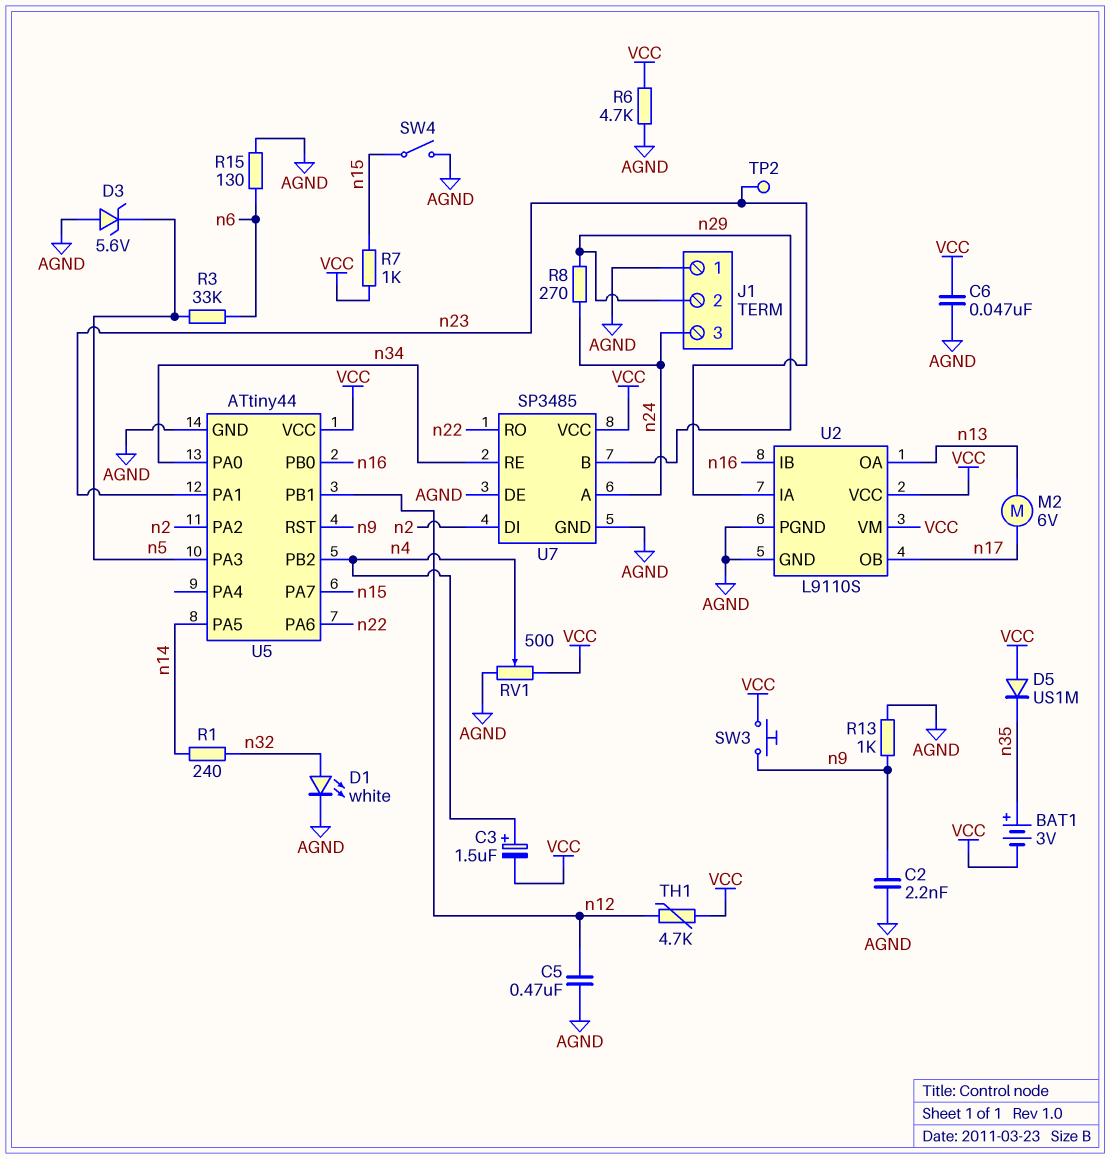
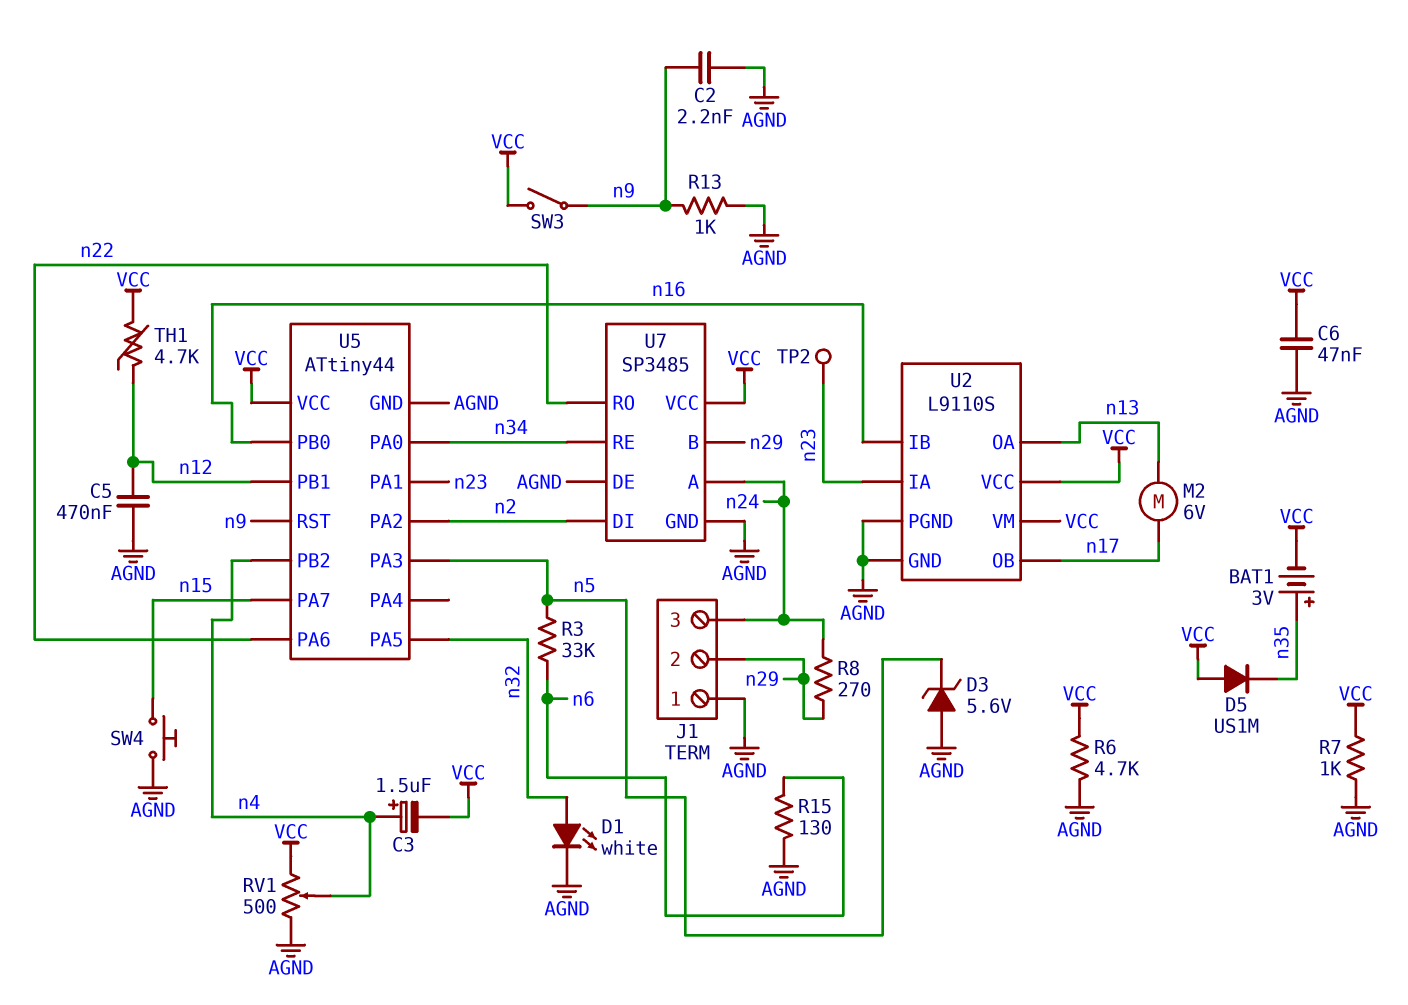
R1: 240 (n14, n32) -> none
R7: 1k (VCC, n15) -> 1k (AGND, VCC)
SW3: button (VCC, n9) -> switch (VCC, n9)
SW4: switch (AGND, n15) -> button (AGND, n15)
U5 pin PA5: n14 -> n32

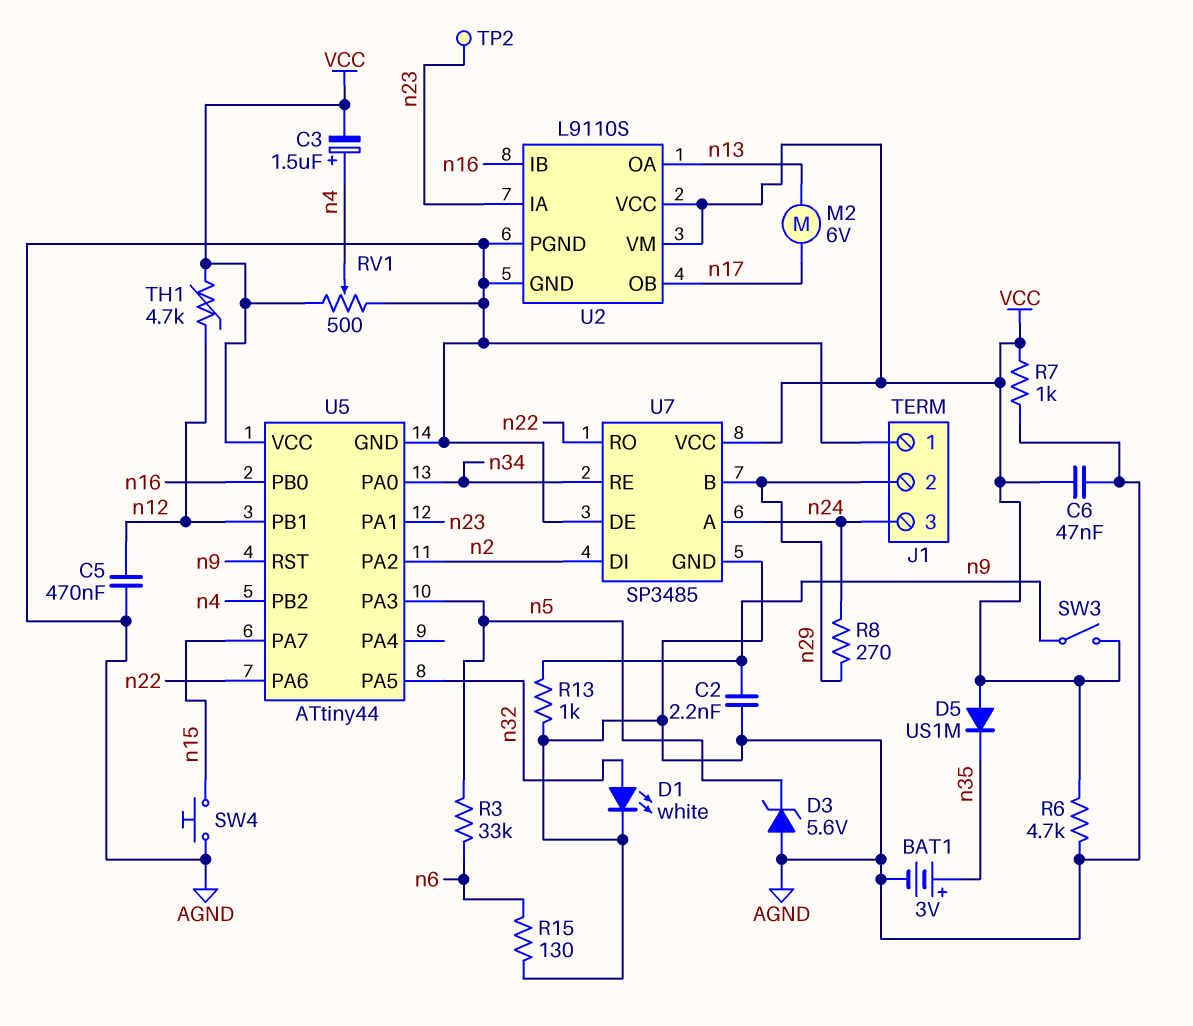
BAT1: 3V (plus n35, minus VCC) -> 3V (plus n35, minus AGND)

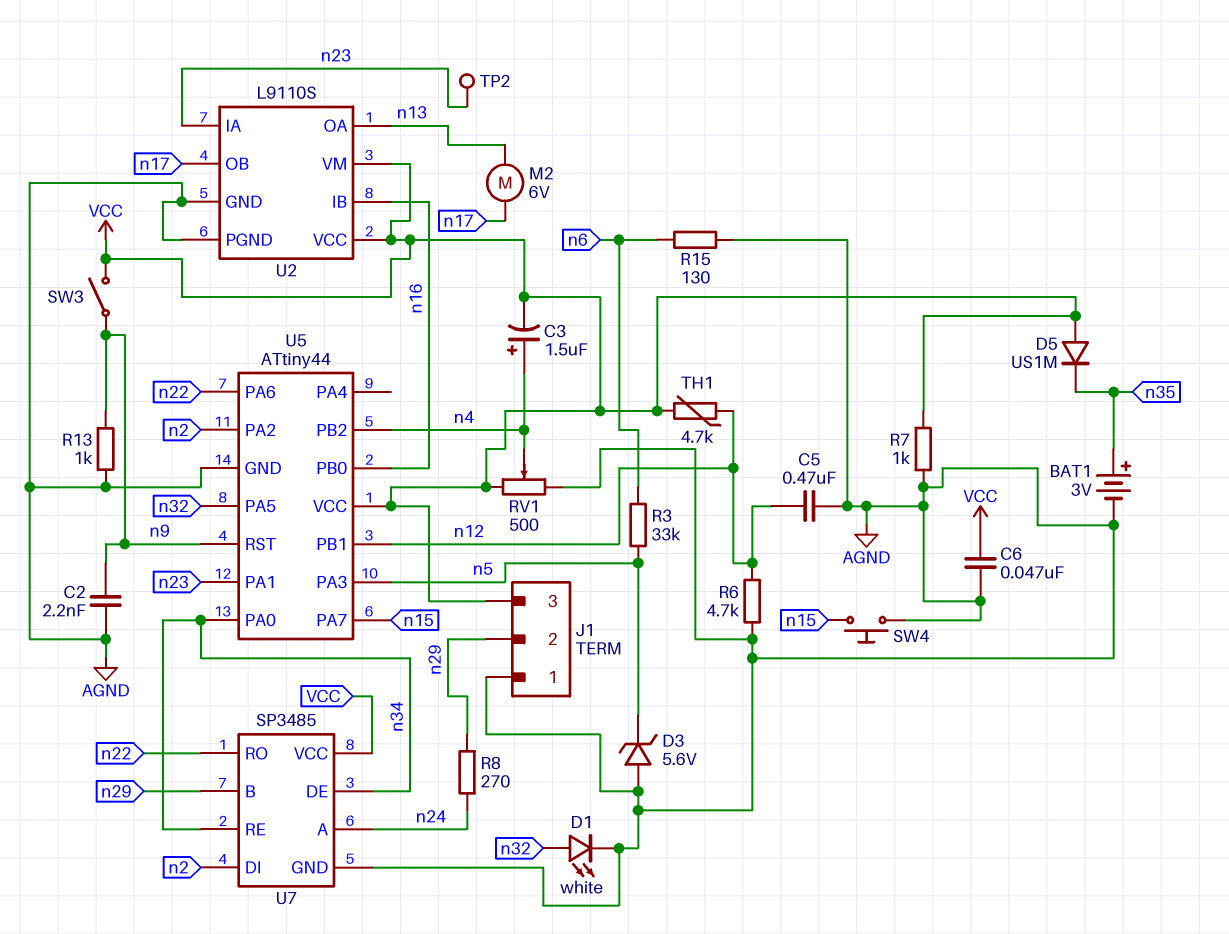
J1 pin 3: n24 -> VCC
R6: 4.7k (AGND, VCC) -> 4.7k (AGND, n12)
U7 pin DE: AGND -> n34

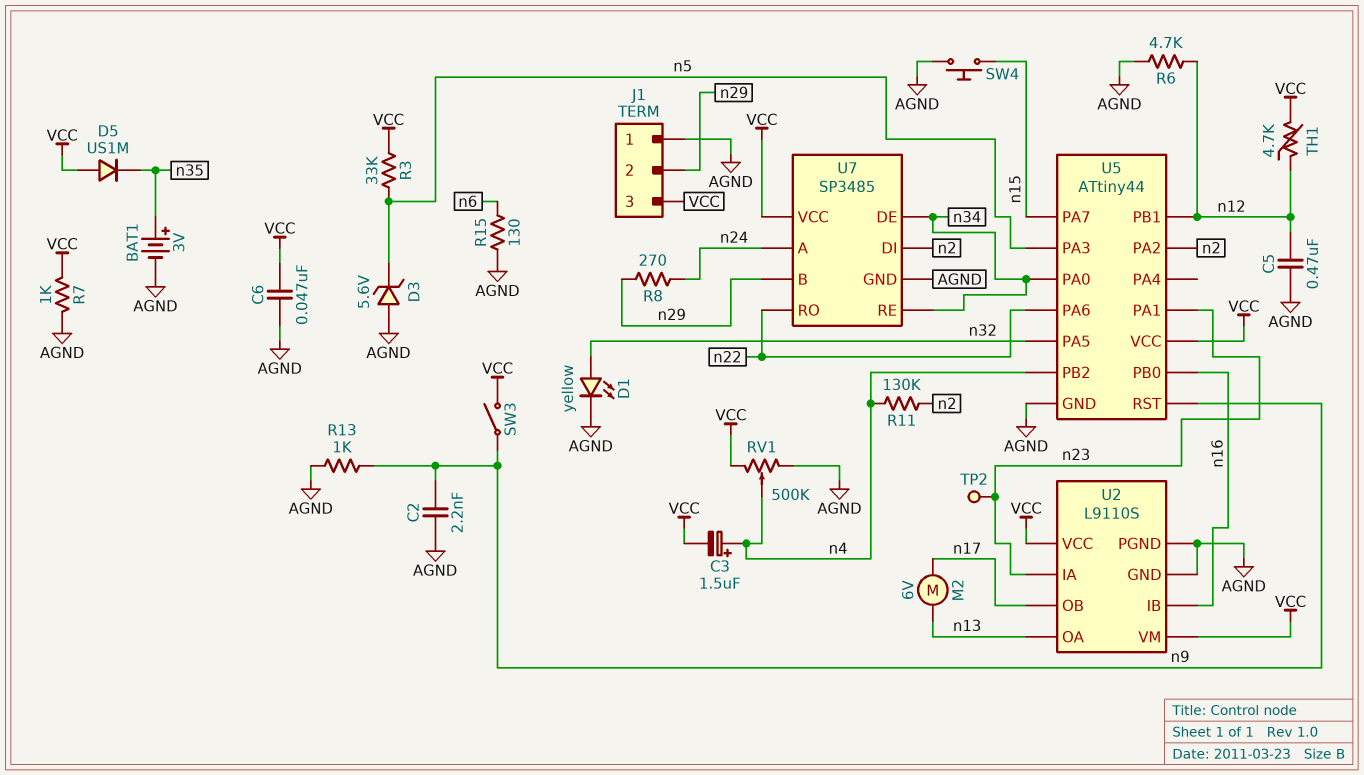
D1: LED white (A n32, K AGND) -> LED yellow (A n32, K AGND)
R3: 33k (n5, n6) -> 33k (VCC, n5)
R11: none -> 130k (n2, n4)
RV1: 500 (AGND, VCC, wiper n4) -> 500k (AGND, VCC, wiper n4)

